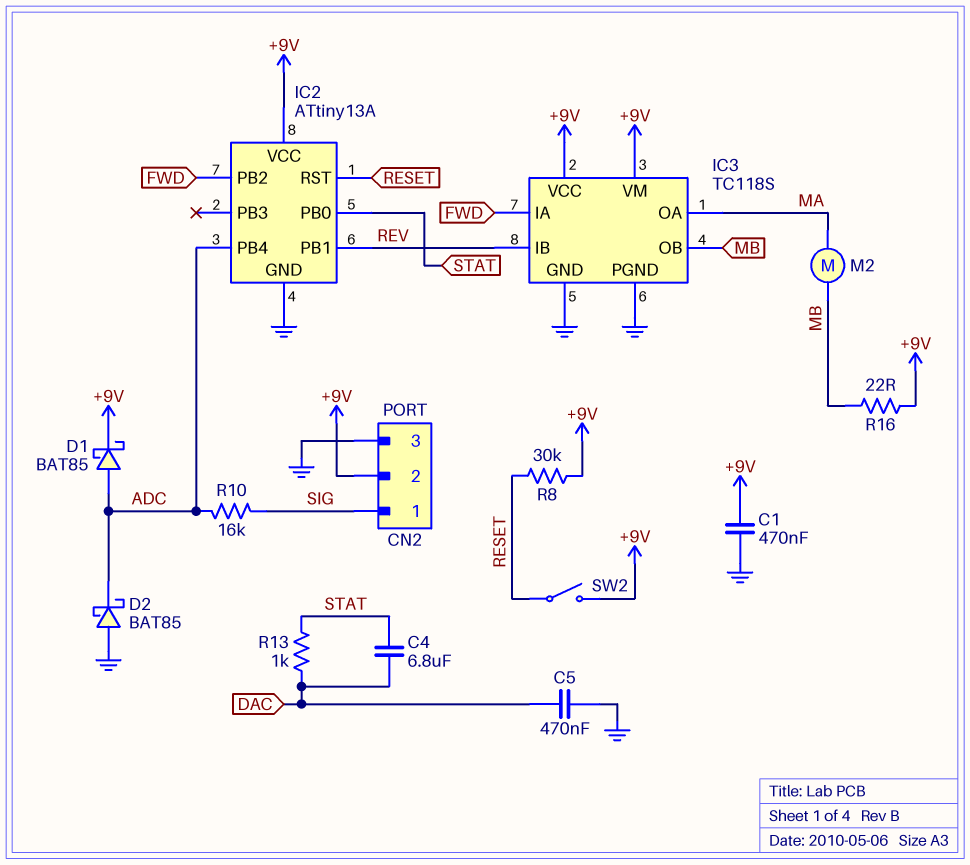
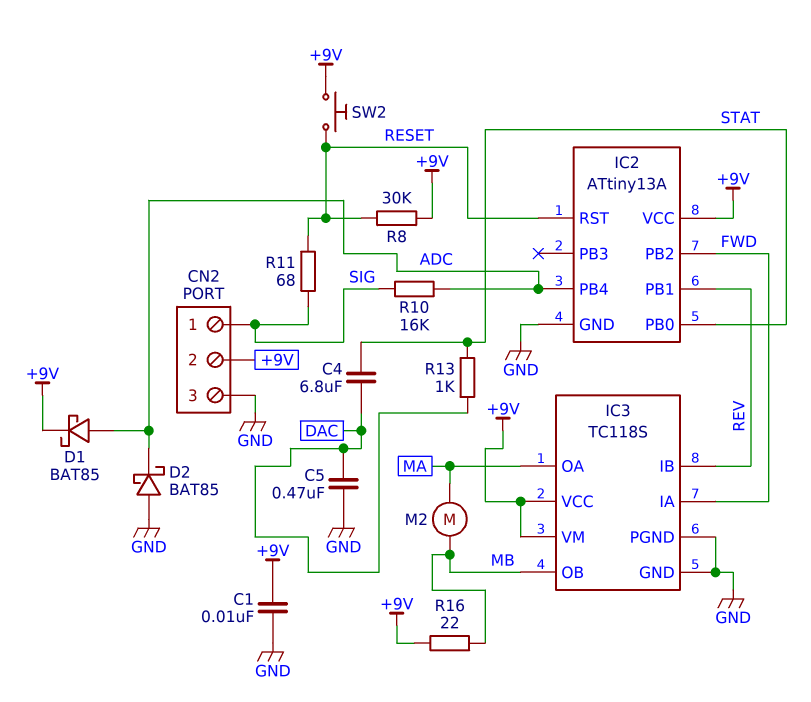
C1: 470nF (+9V, GND) -> 10nF (+9V, GND)
R11: none -> 68 (RESET, SIG)
SW2: switch (+9V, RESET) -> button (+9V, RESET)

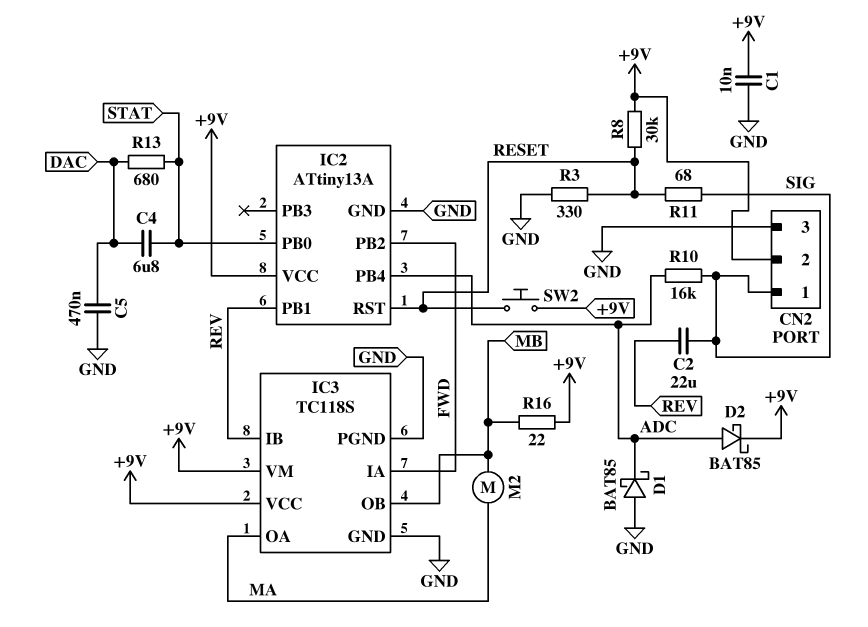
C2: none -> 22uF (REV, SIG)
D1: schottky BAT85 (A ADC, K +9V) -> schottky BAT85 (A GND, K ADC)
D2: schottky BAT85 (A GND, K ADC) -> schottky BAT85 (A ADC, K +9V)
R3: none -> 330 (GND, RESET)
R13: 1k (DAC, STAT) -> 680 (DAC, STAT)

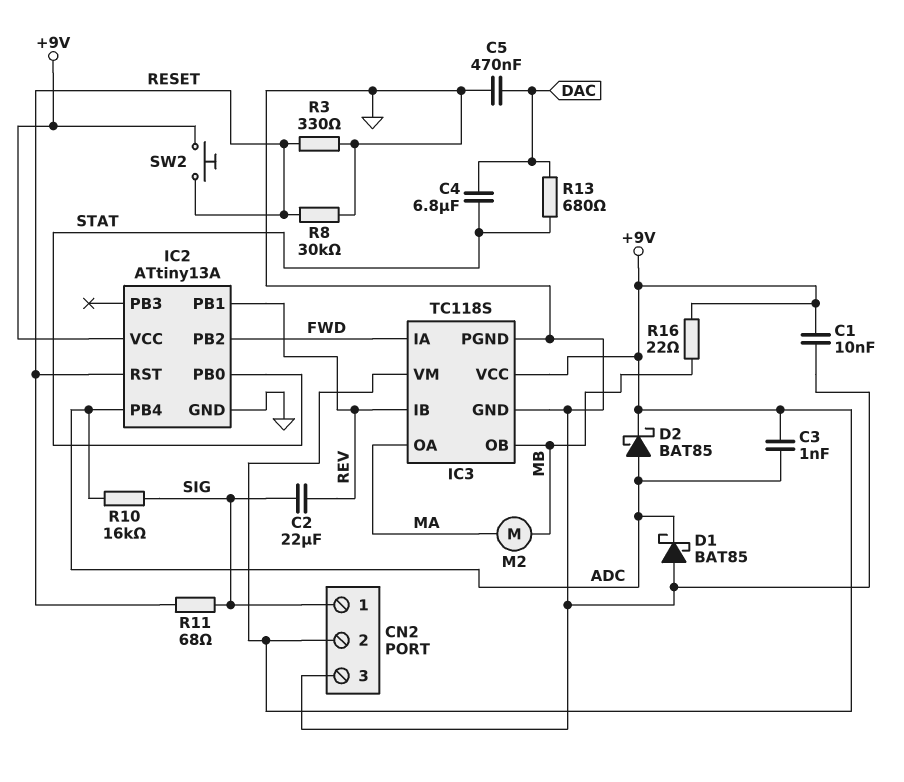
C3: none -> 1nF (+9V, ADC)
R8: 30k (+9V, RESET) -> 30k (GND, RESET)

